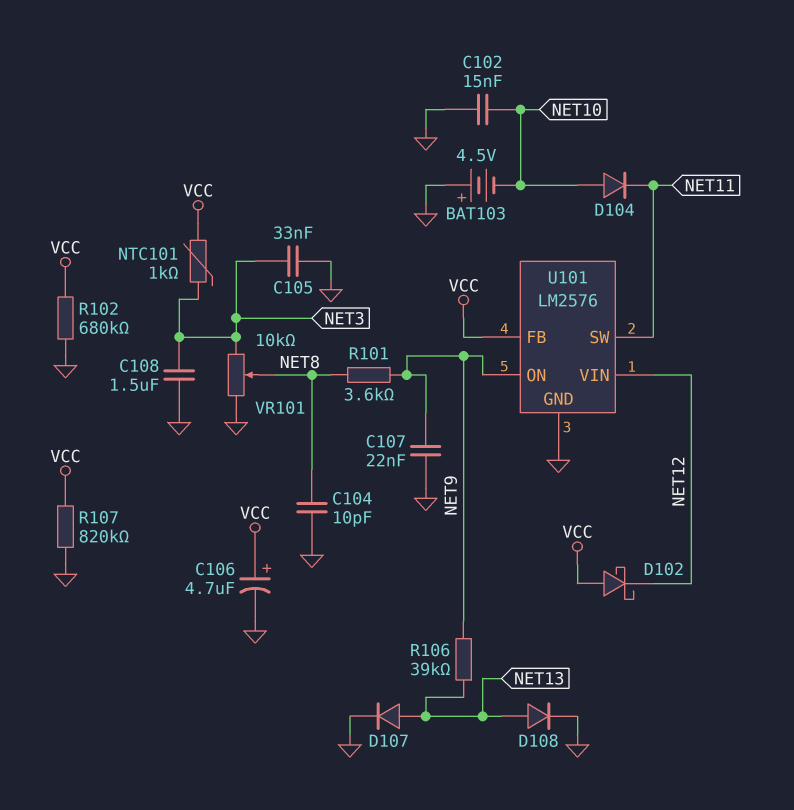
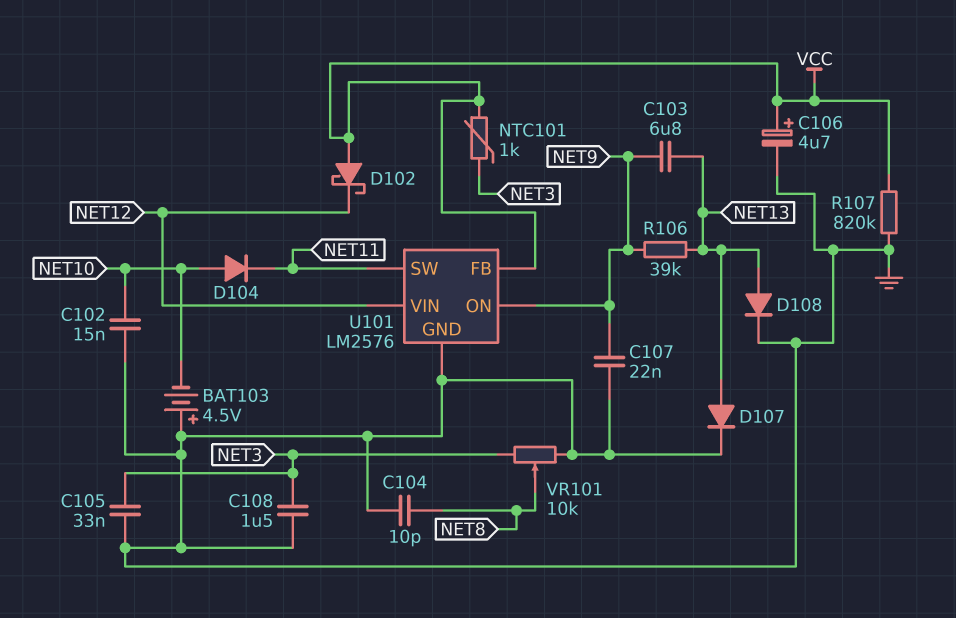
C103: none -> 6.8uF (NET9, NET13)
R101: 3.6k (NET8, NET9) -> none
R102: 680k (GND, VCC) -> none

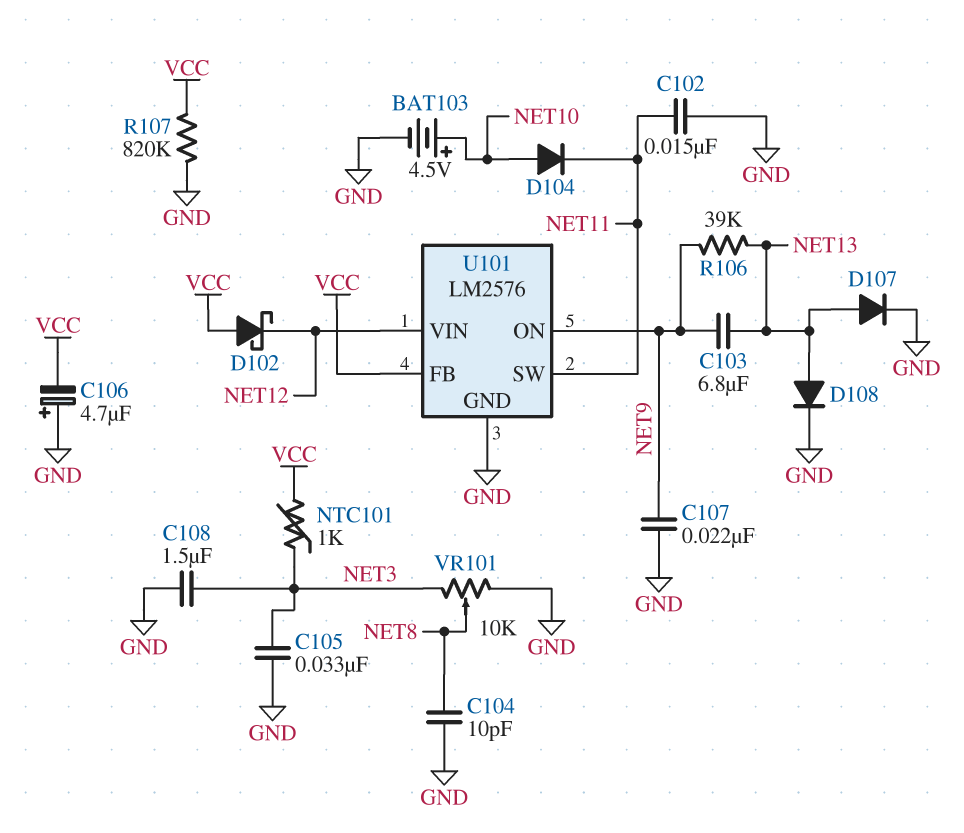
BAT103: 4.5V (plus GND, minus NET10) -> 4.5V (plus NET10, minus GND)
C102: 15nF (GND, NET10) -> 15nF (GND, NET11)
C106: 4.7uF (plus VCC, minus GND) -> 4.7uF (plus GND, minus VCC)

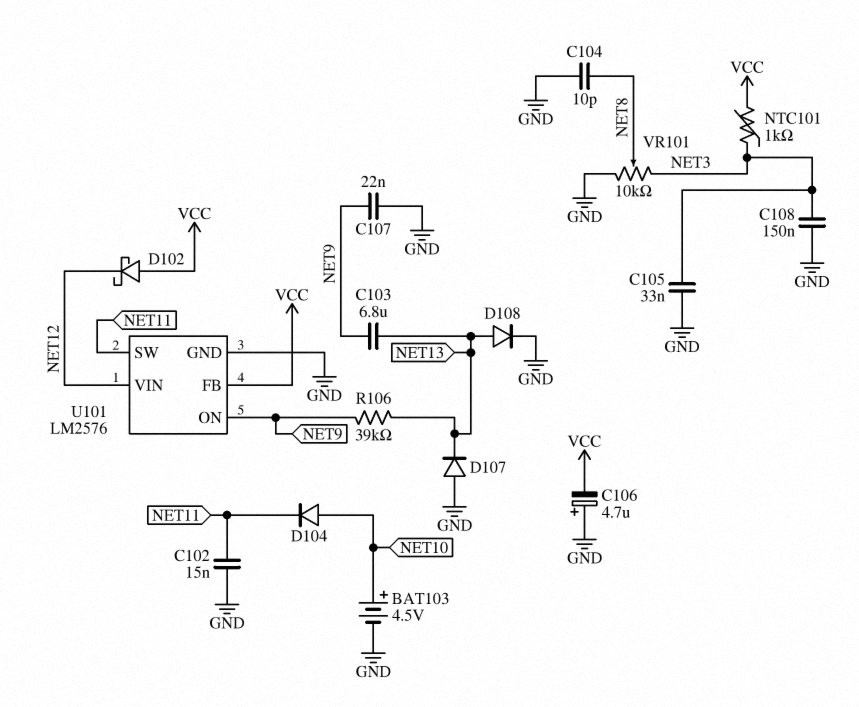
C108: 1.5uF (GND, NET3) -> 150nF (GND, NET3)
D107: diode (A NET13, K GND) -> diode (A GND, K NET13)
R107: 820k (GND, VCC) -> none

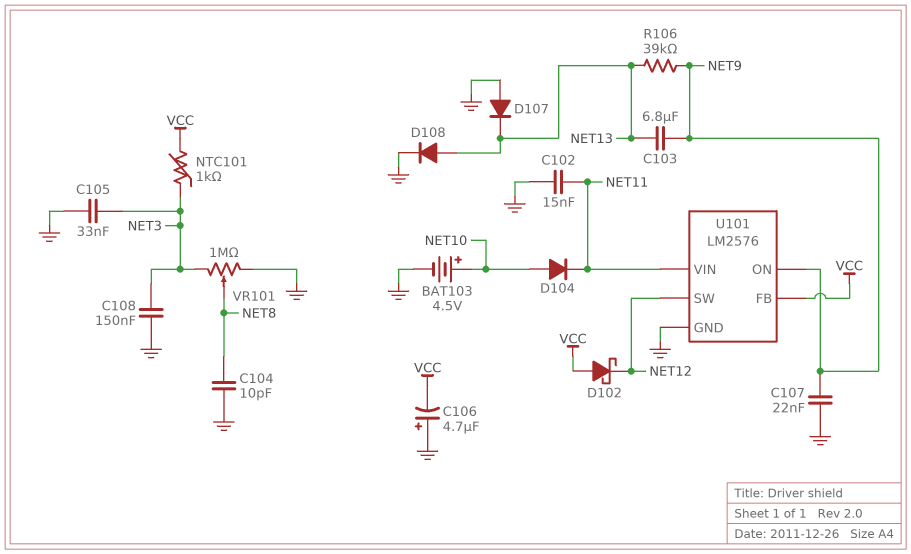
U101 pin SW: NET11 -> NET12
U101 pin VIN: NET12 -> NET11
VR101: 10k (GND, NET3, wiper NET8) -> 1M (GND, NET3, wiper NET8)

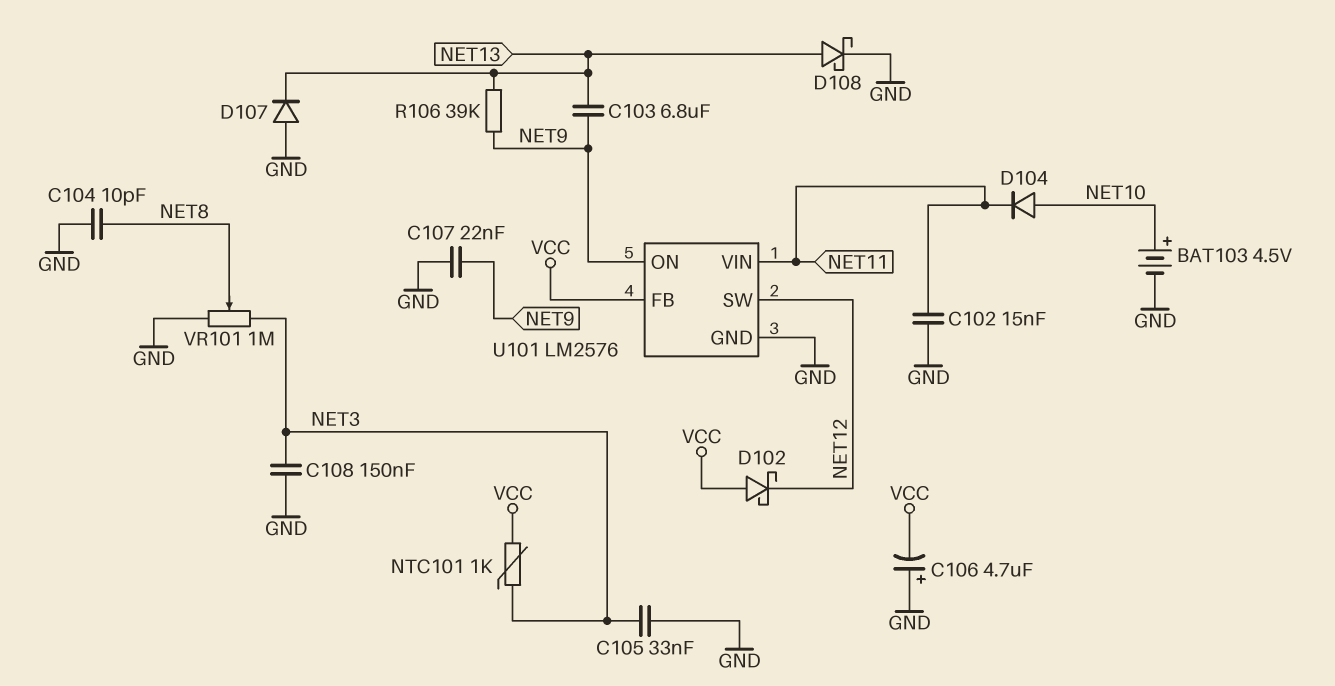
D108: diode (A NET13, K GND) -> schottky (A NET13, K GND)

